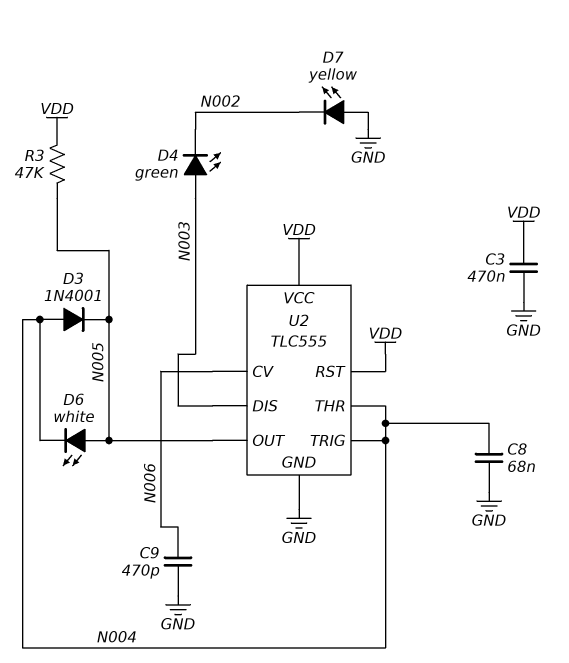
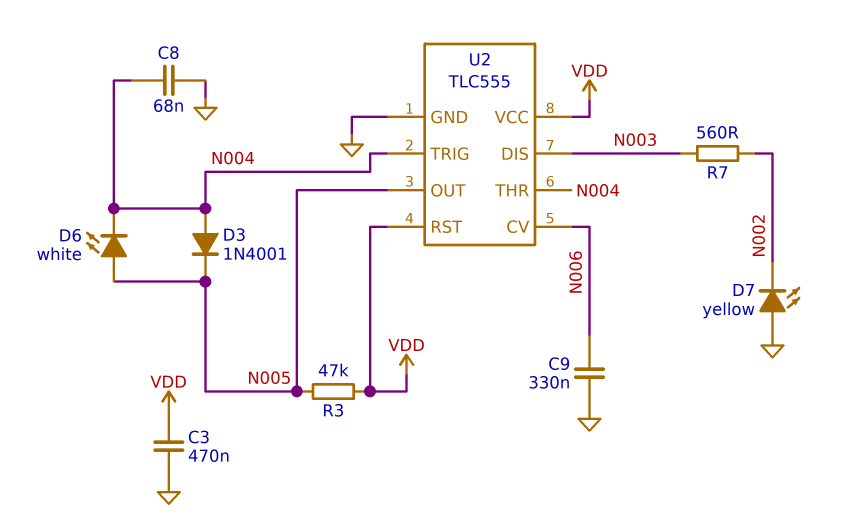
C9: 470pF (GND, N006) -> 330nF (GND, N006)
D4: LED green (A N003, K N002) -> none
R7: none -> 560 (N002, N003)

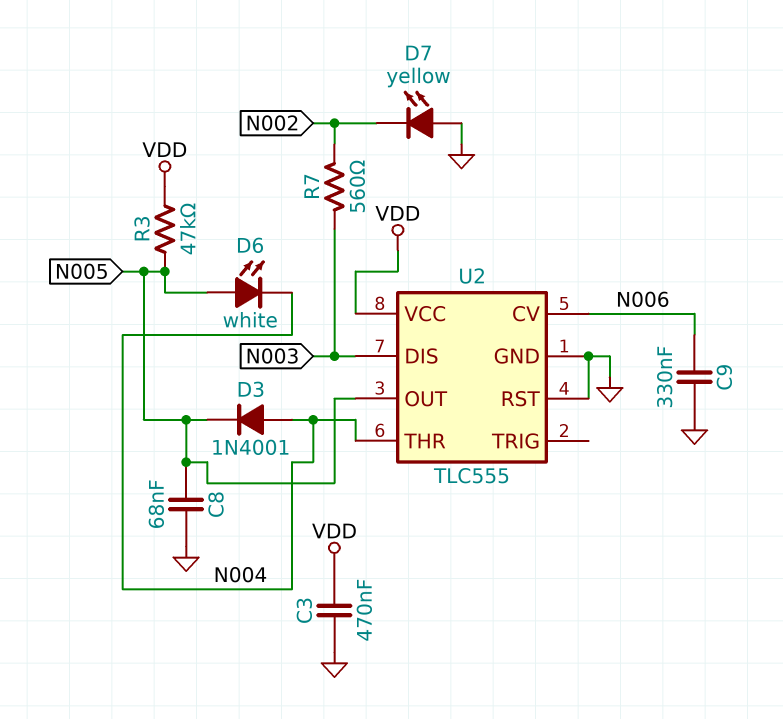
C8: 68nF (GND, N004) -> 68nF (GND, N005)
U2 pin RST: VDD -> GND
U2 pin TRIG: N004 -> none

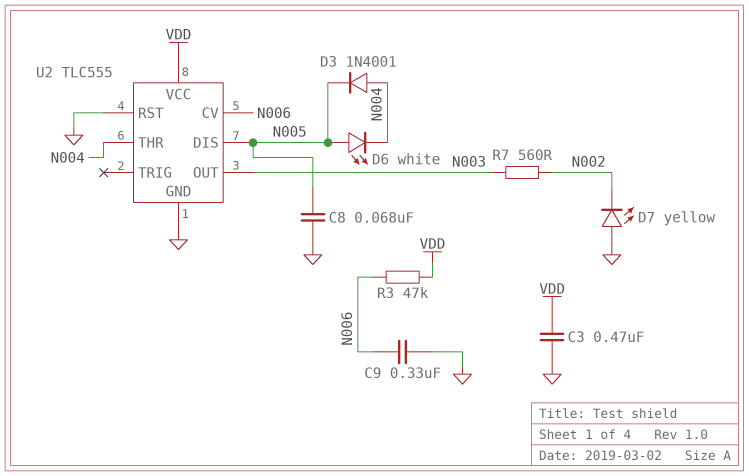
R3: 47k (N005, VDD) -> 47k (N006, VDD)
U2 pin DIS: N003 -> N005
U2 pin OUT: N005 -> N003

